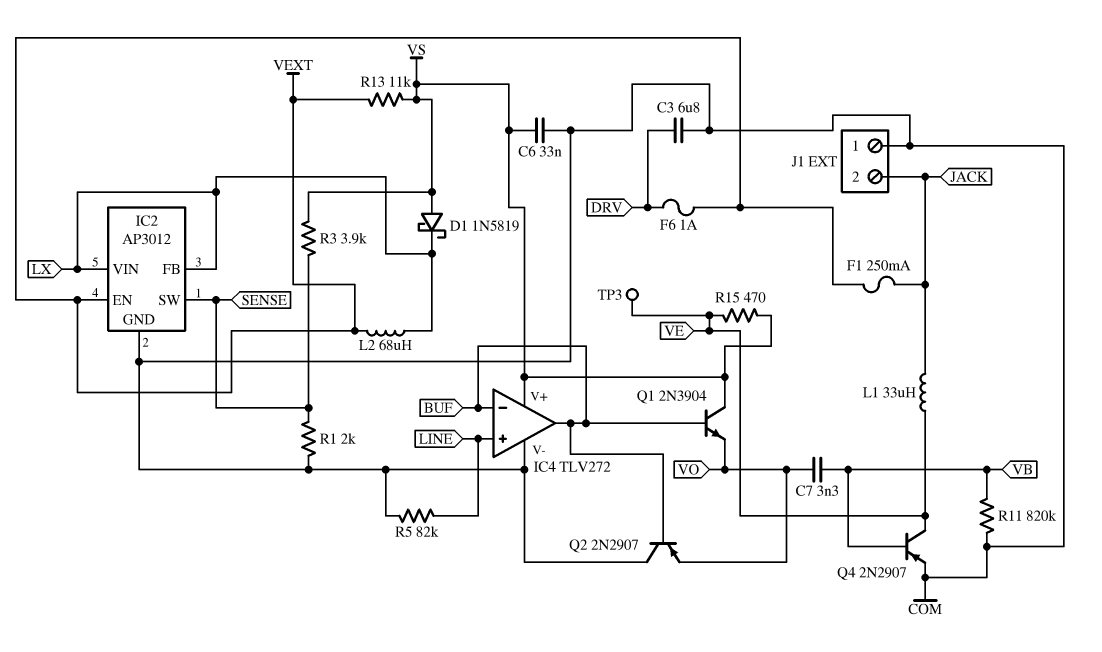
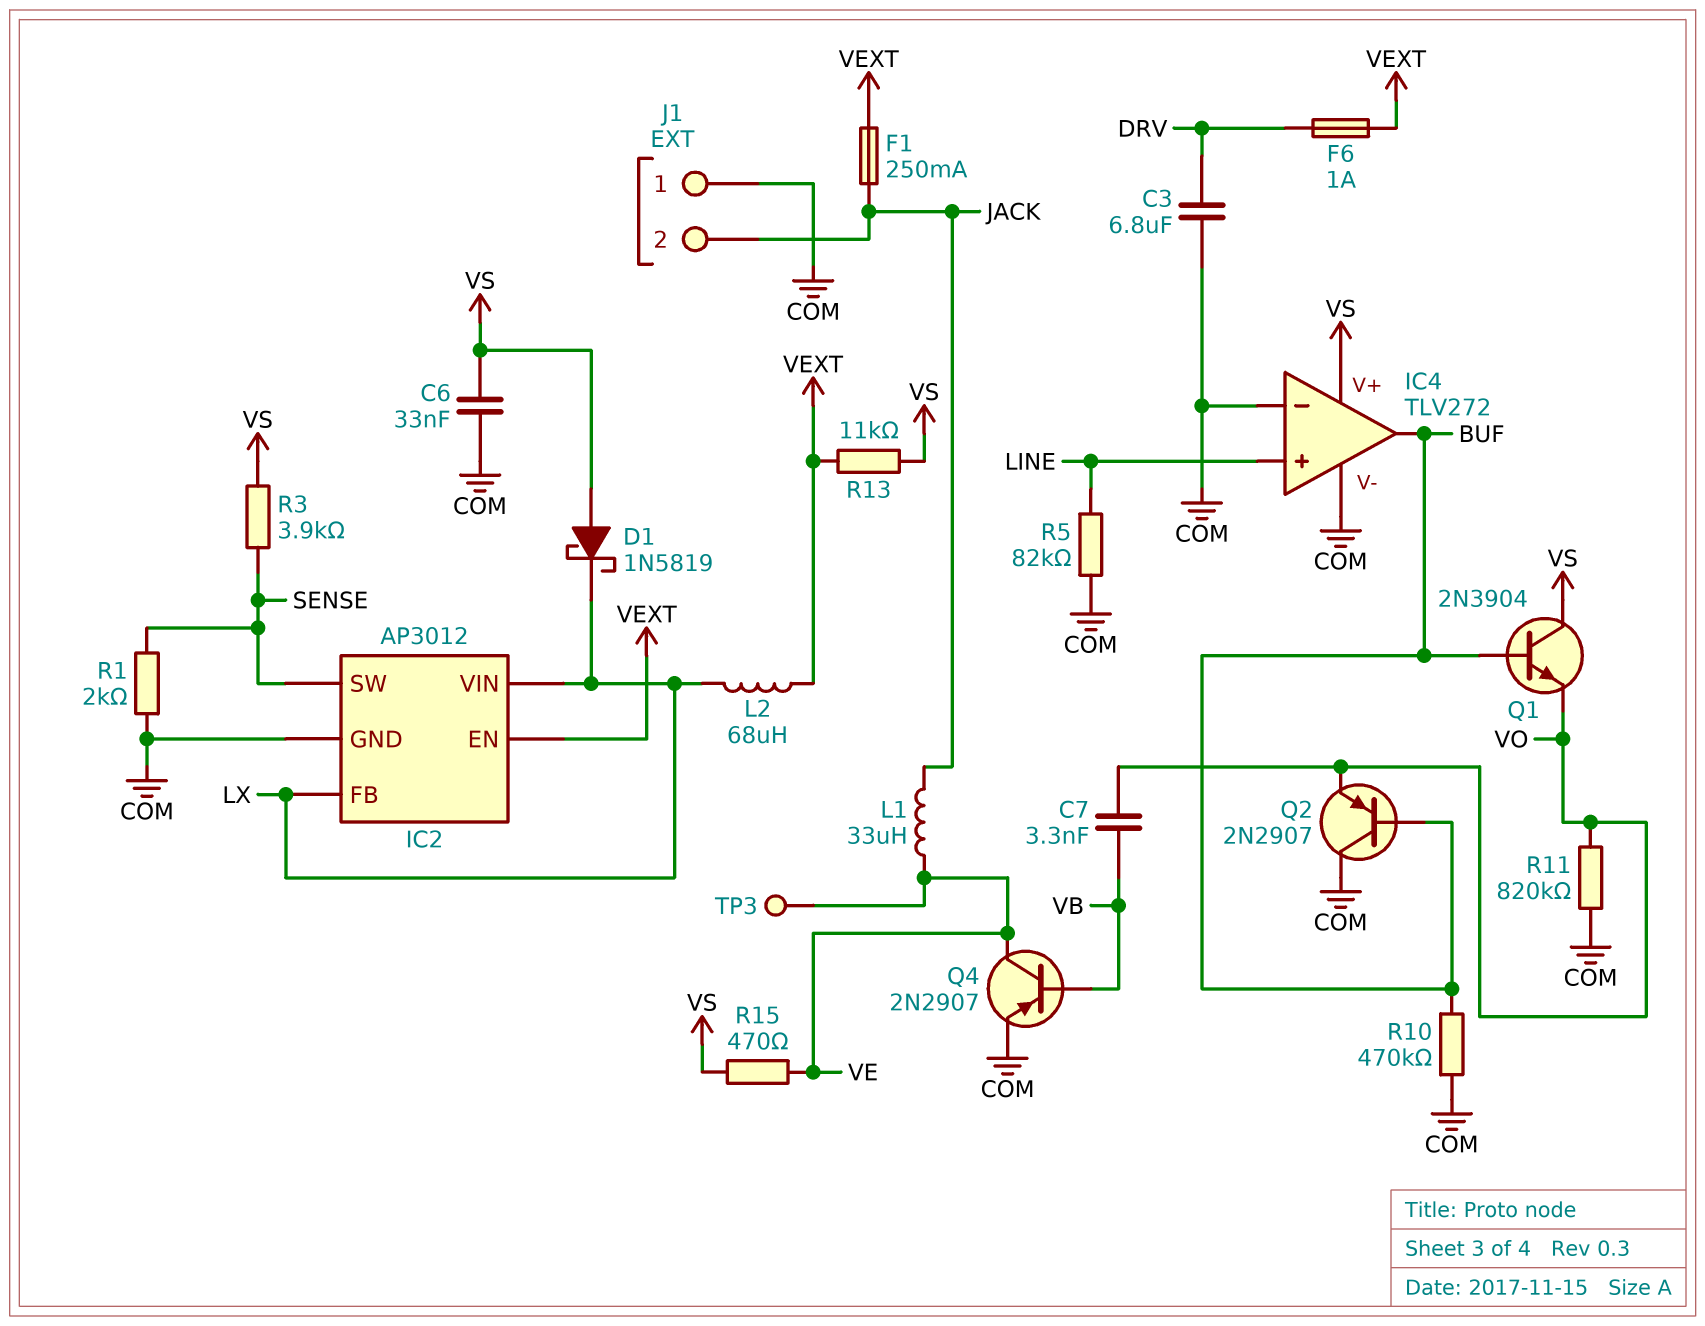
IC4 pin in-: BUF -> COM
R10: none -> 470k (BUF, COM)
R11: 820k (COM, VB) -> 820k (COM, VO)

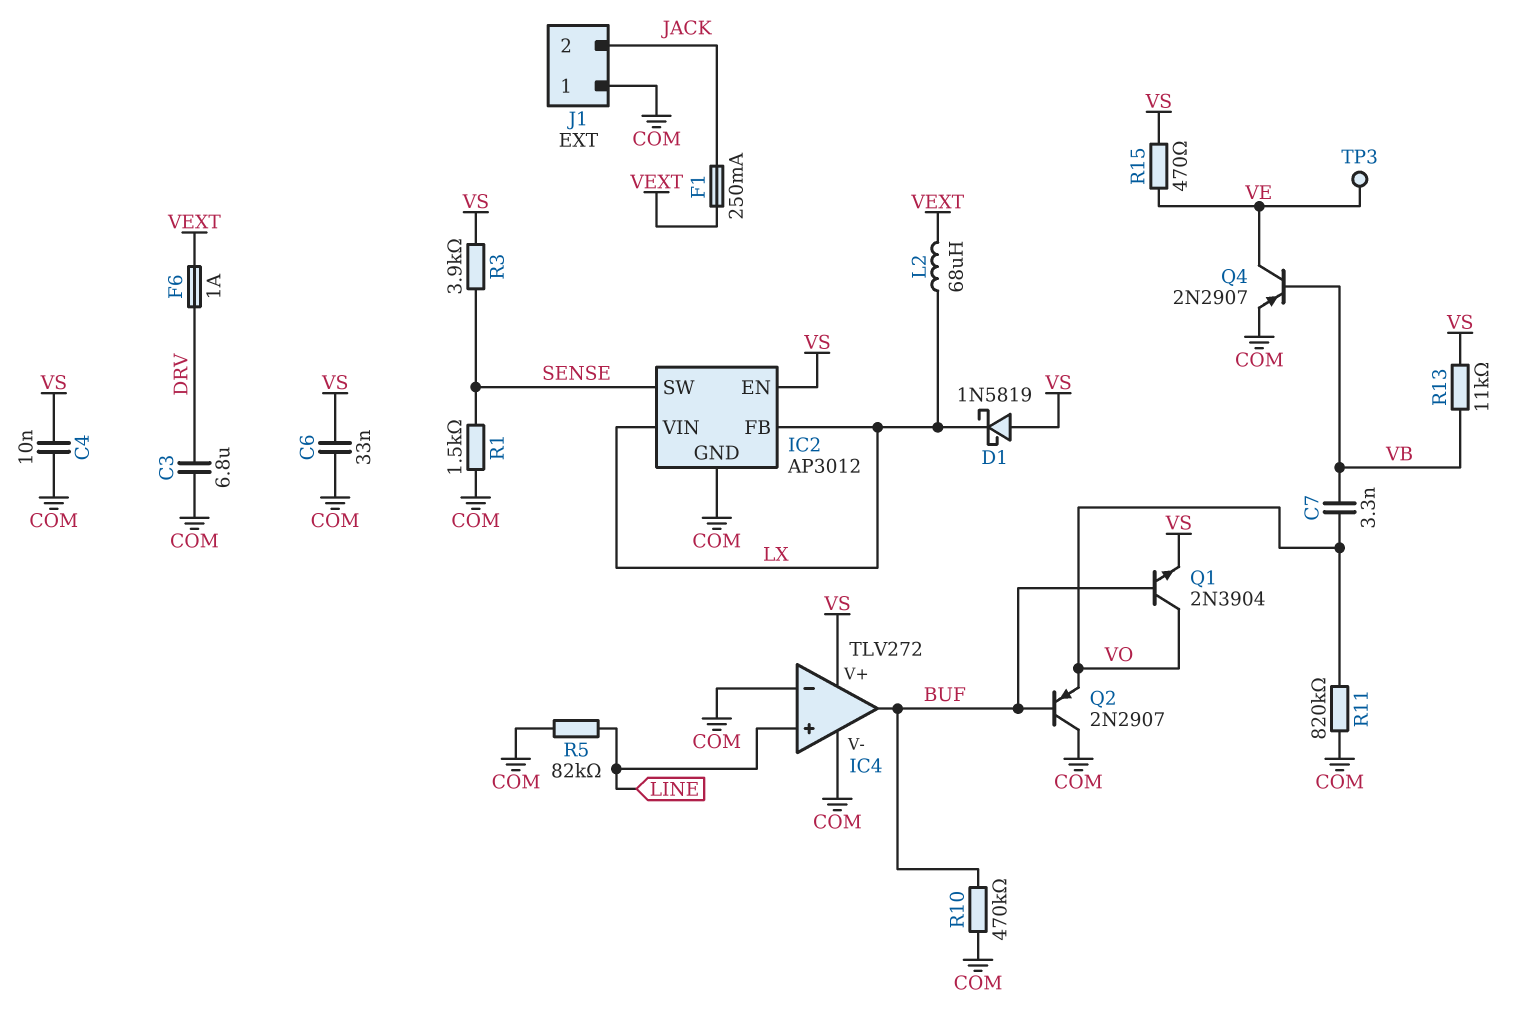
C4: none -> 10nF (COM, VS)
IC2 pin EN: VEXT -> VS
L1: 33uH (JACK, VE) -> none
Q1: NPN 2N3904 (B BUF, C VS, E VO) -> NPN 2N3904 (B BUF, C VO, E VS)
R1: 2k (COM, SENSE) -> 1.5k (COM, SENSE)
R13: 11k (VEXT, VS) -> 11k (VB, VS)

